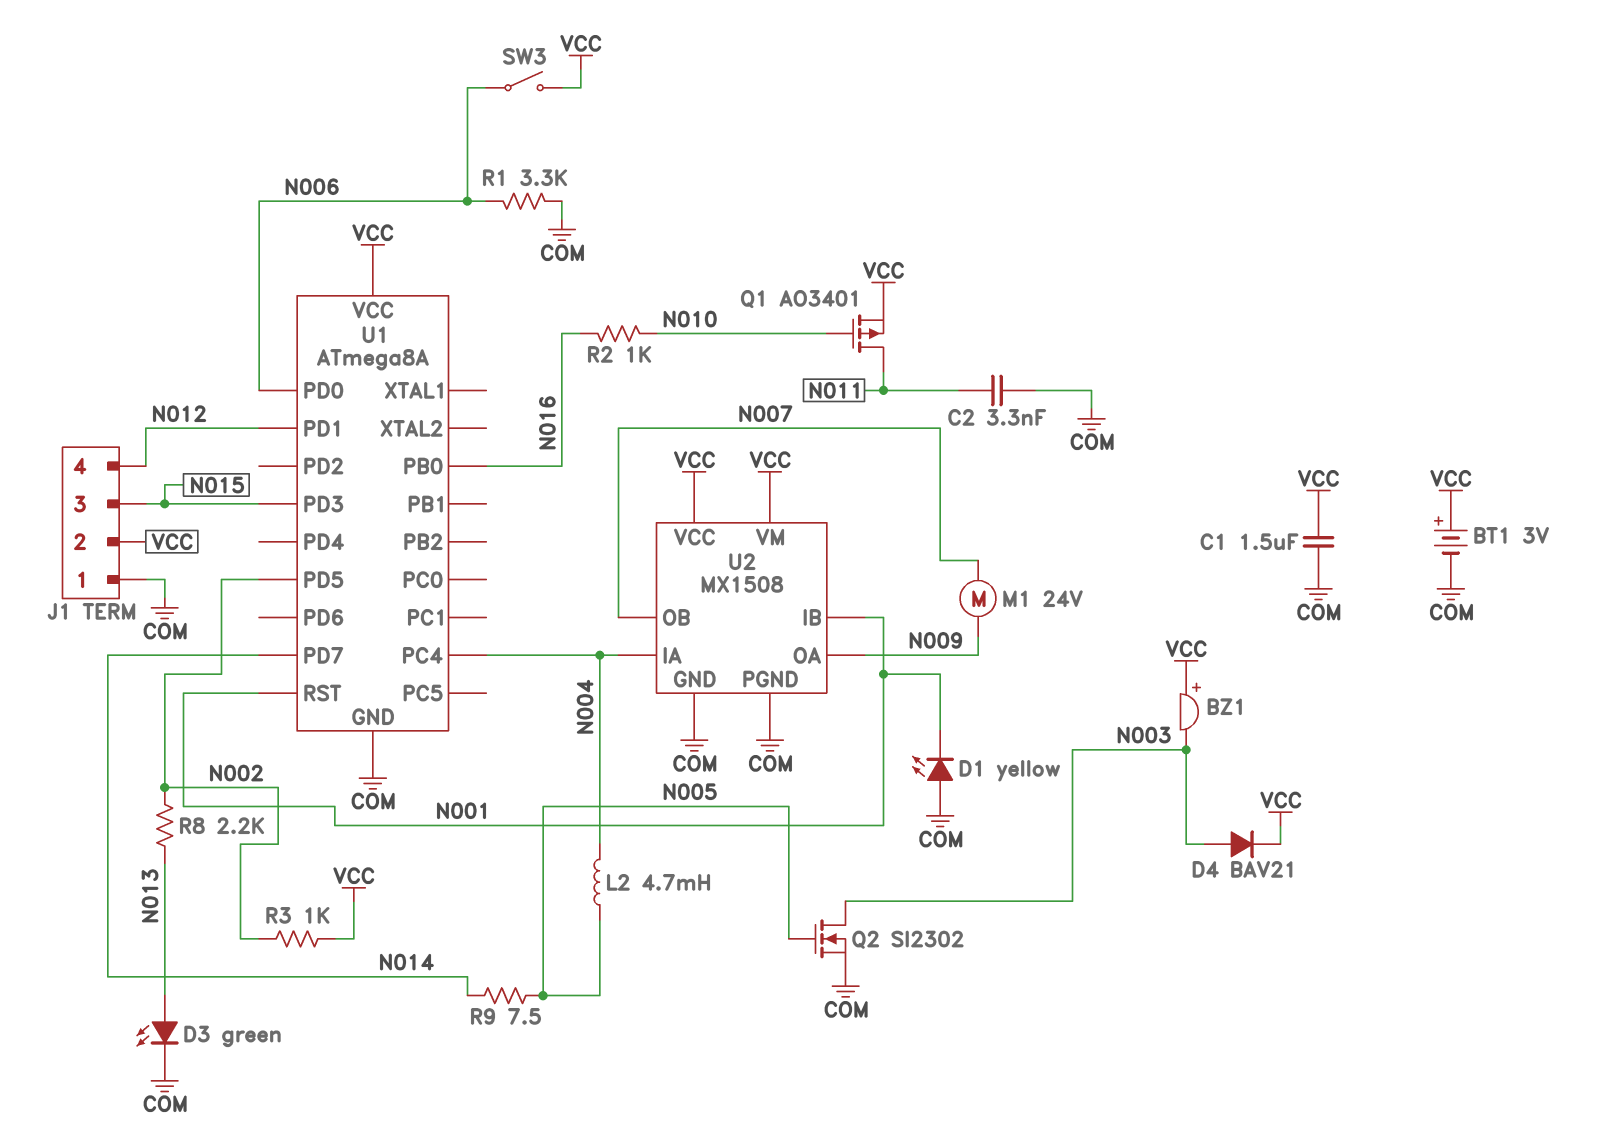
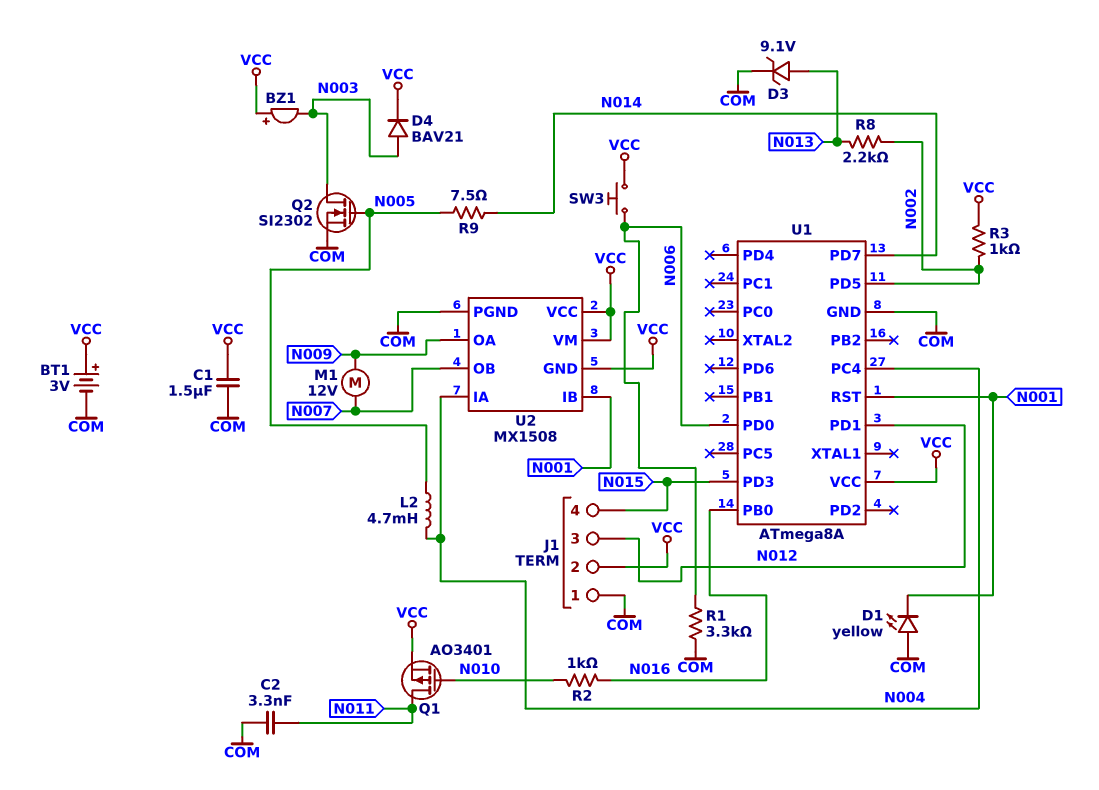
D3: LED green (A N013, K COM) -> zener 9.1V (A N013, K COM)
J1 pin 3: N015 -> N012
J1 pin 4: N012 -> N015
M1: motor 24V (N007, N009) -> motor 12V (N007, N009)
SW3: switch (N006, VCC) -> button (N006, VCC)
U2 pin GND: COM -> VCC

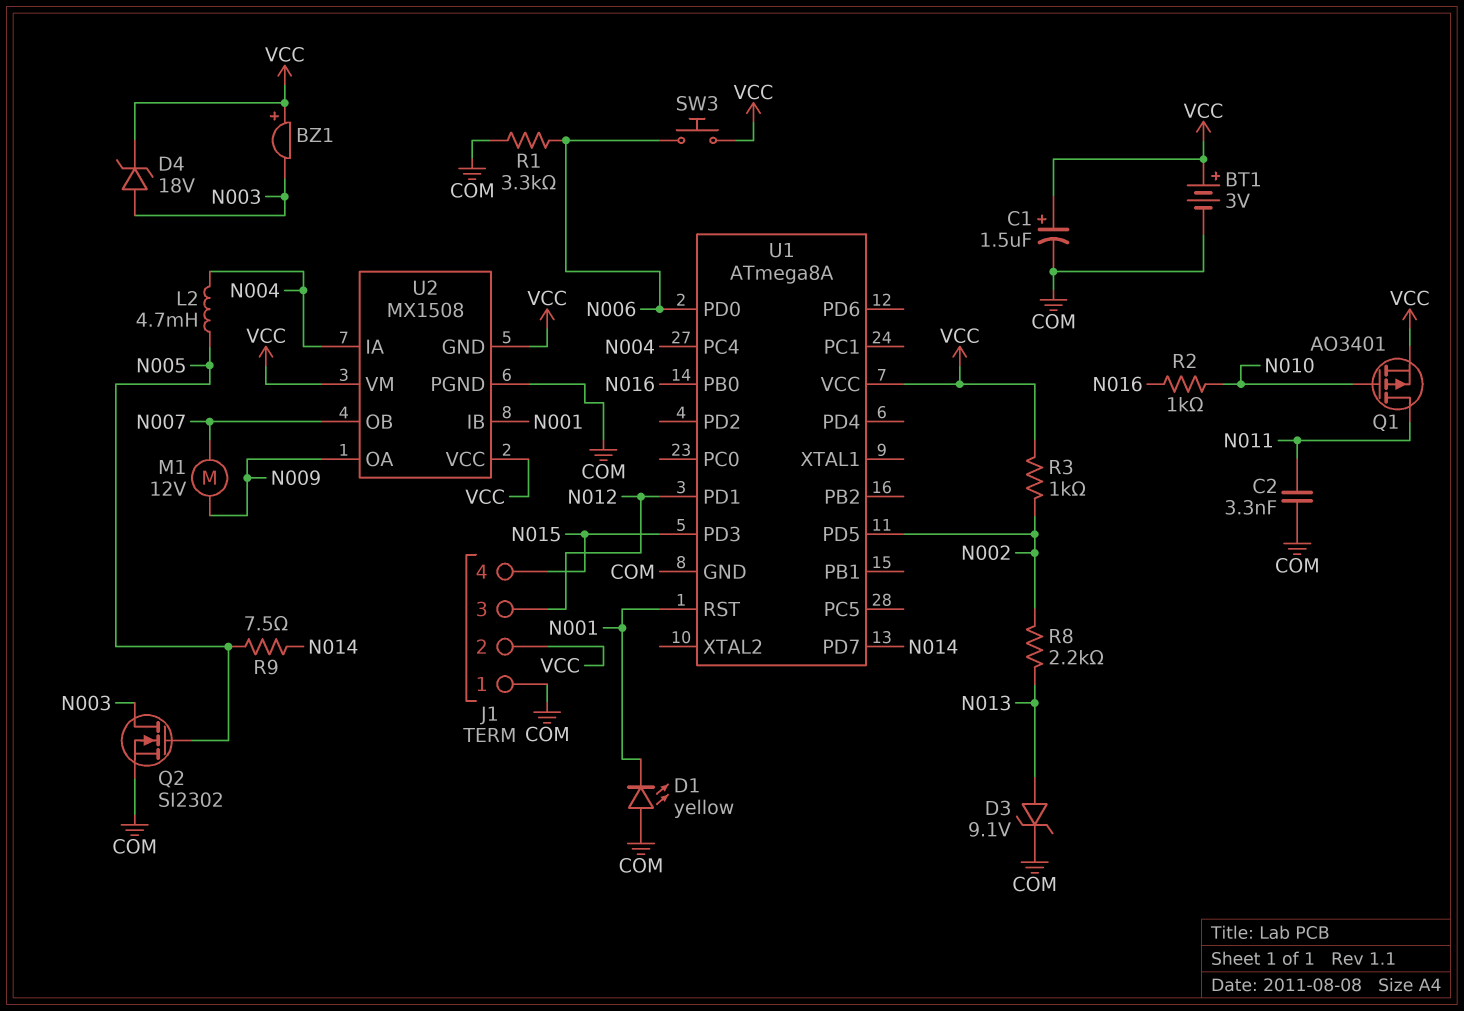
C1: 1.5uF (COM, VCC) -> 1.5uF (plus VCC, minus COM)
D4: diode BAV21 (A N003, K VCC) -> zener 18V (A N003, K VCC)

